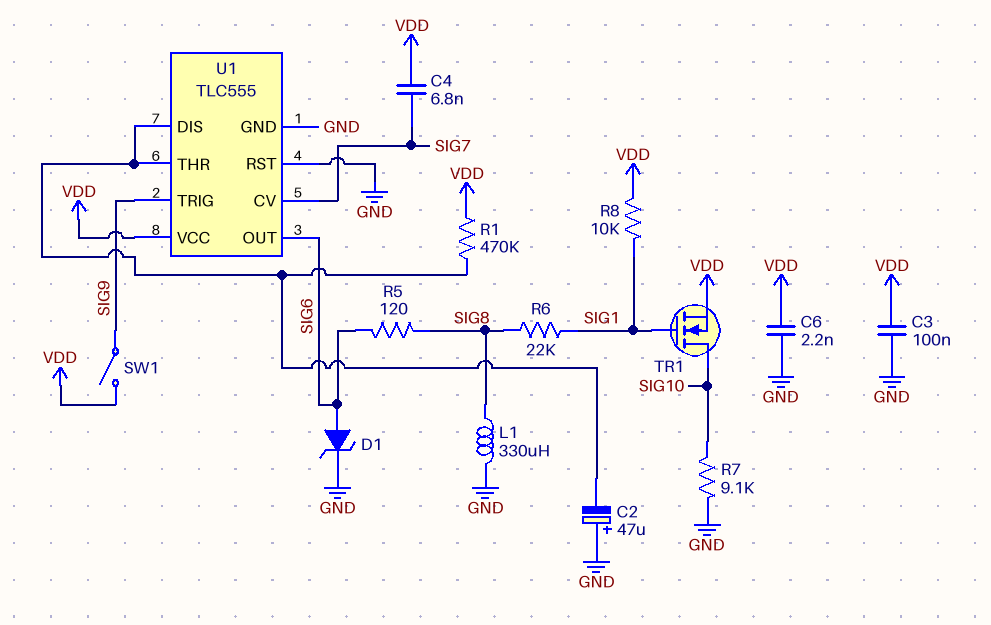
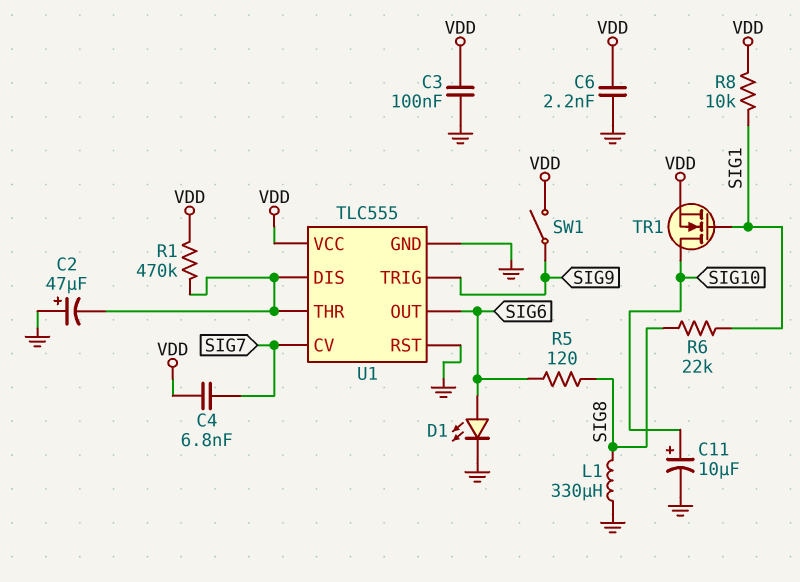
C11: none -> 10uF (plus SIG10, minus GND)
D1: zener (A SIG6, K GND) -> LED (A SIG6, K GND)
R7: 9.1k (GND, SIG10) -> none

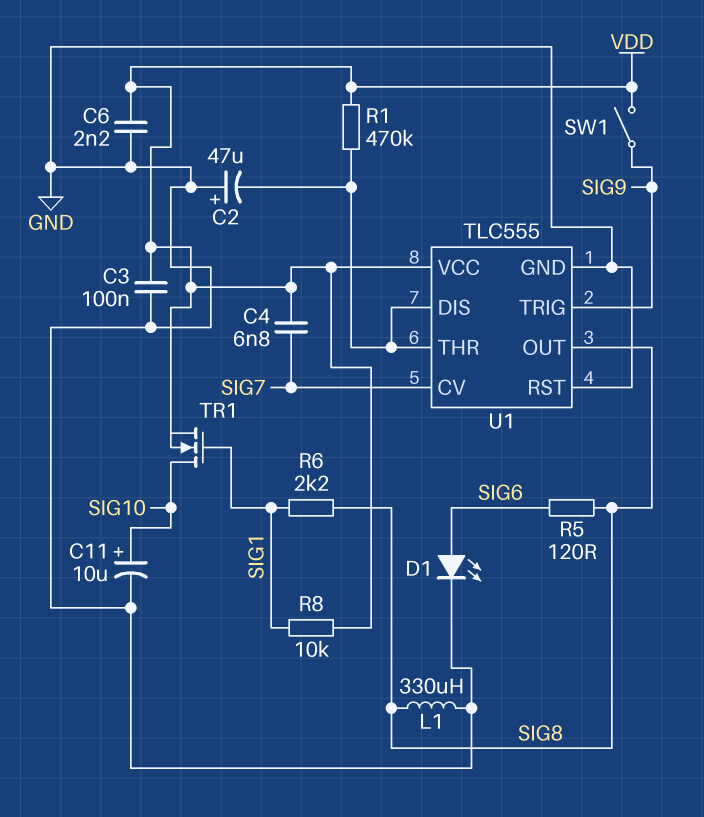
R6: 22k (SIG1, SIG8) -> 2.2k (SIG1, SIG8)
U1 pin OUT: SIG6 -> SIG8

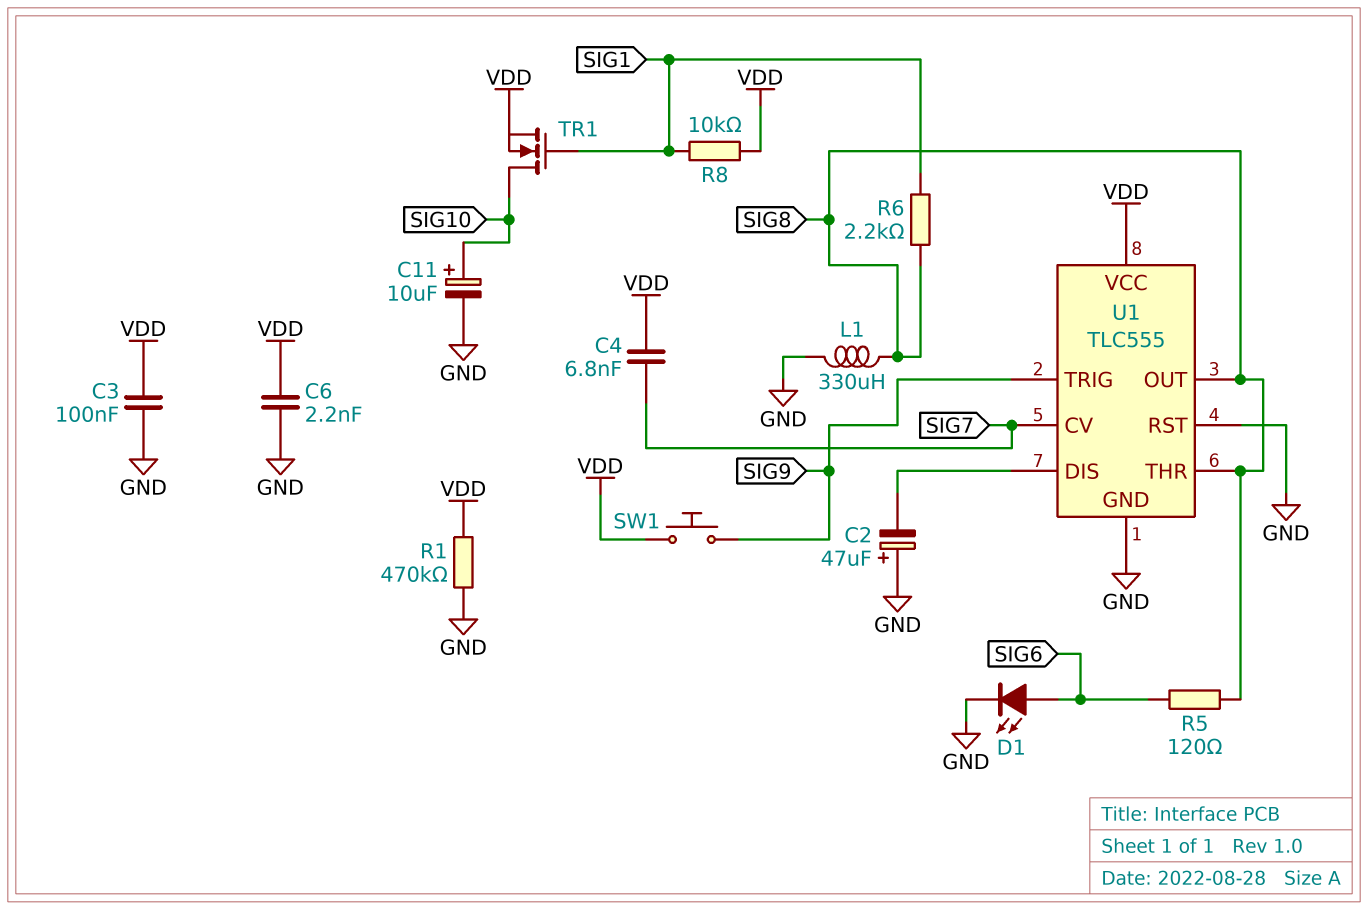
R1: 470k (U1/DIS, VDD) -> 470k (GND, VDD)
SW1: switch (SIG9, VDD) -> button (SIG9, VDD)
U1 pin THR: U1/DIS -> SIG8

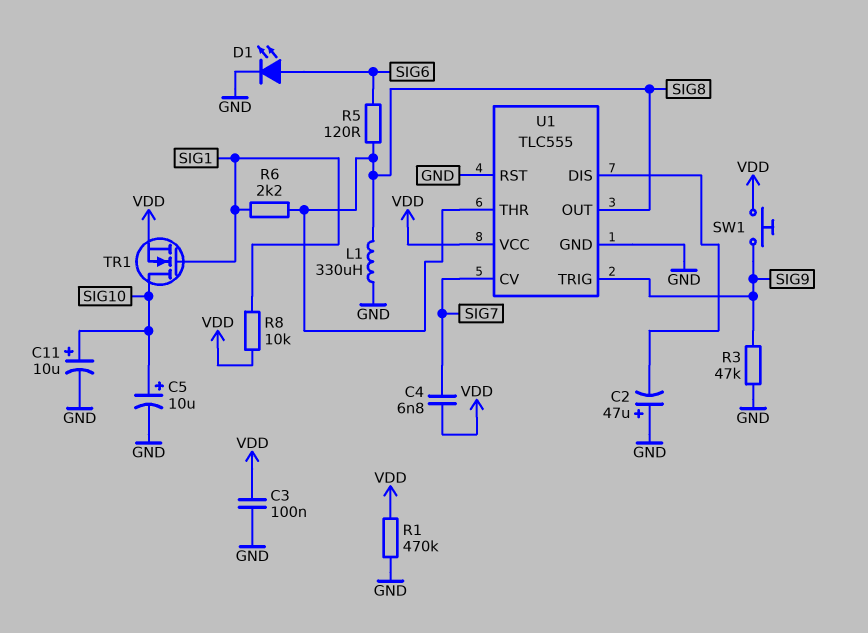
C5: none -> 10uF (plus SIG10, minus GND)
C6: 2.2nF (GND, VDD) -> none
R3: none -> 47k (GND, SIG9)

